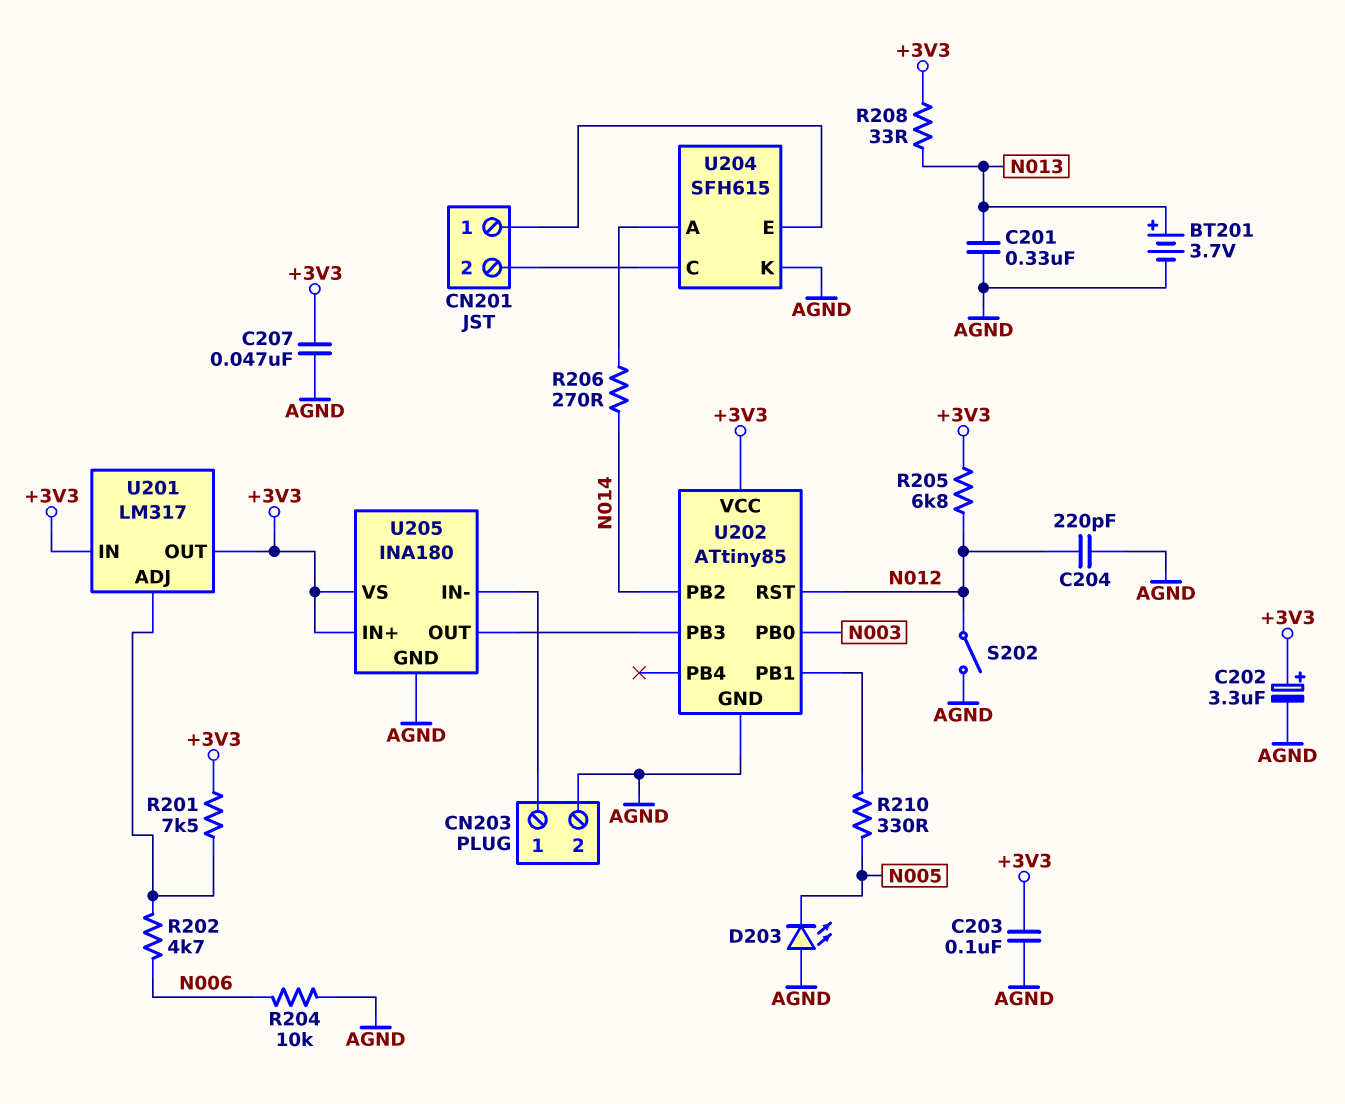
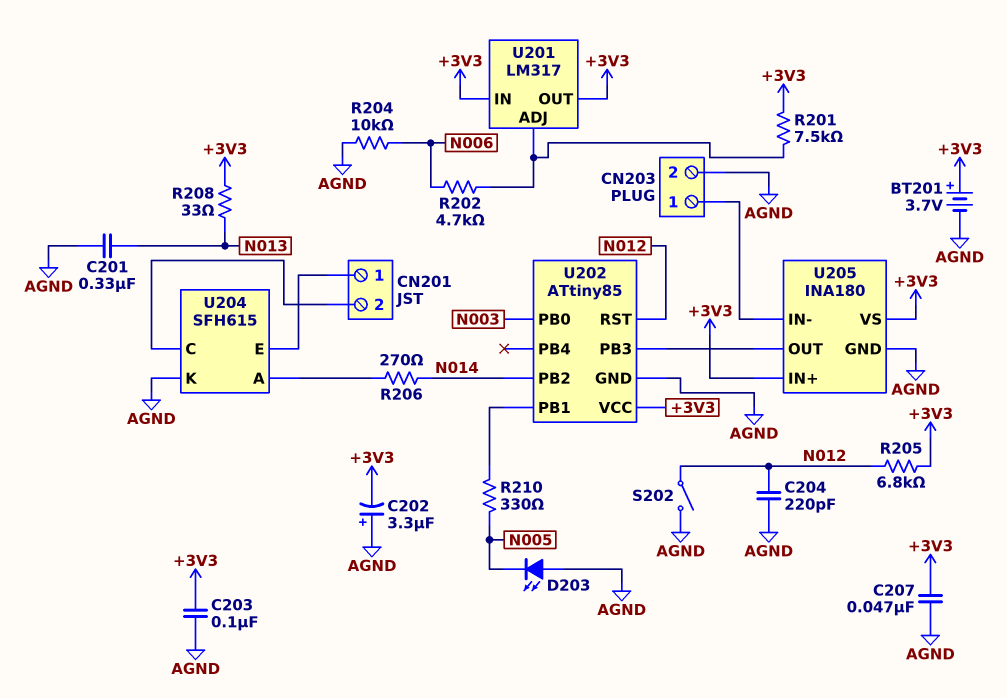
BT201: 3.7V (plus N013, minus AGND) -> 3.7V (plus +3V3, minus AGND)
C202: 3.3uF (plus +3V3, minus AGND) -> 3.3uF (plus AGND, minus +3V3)

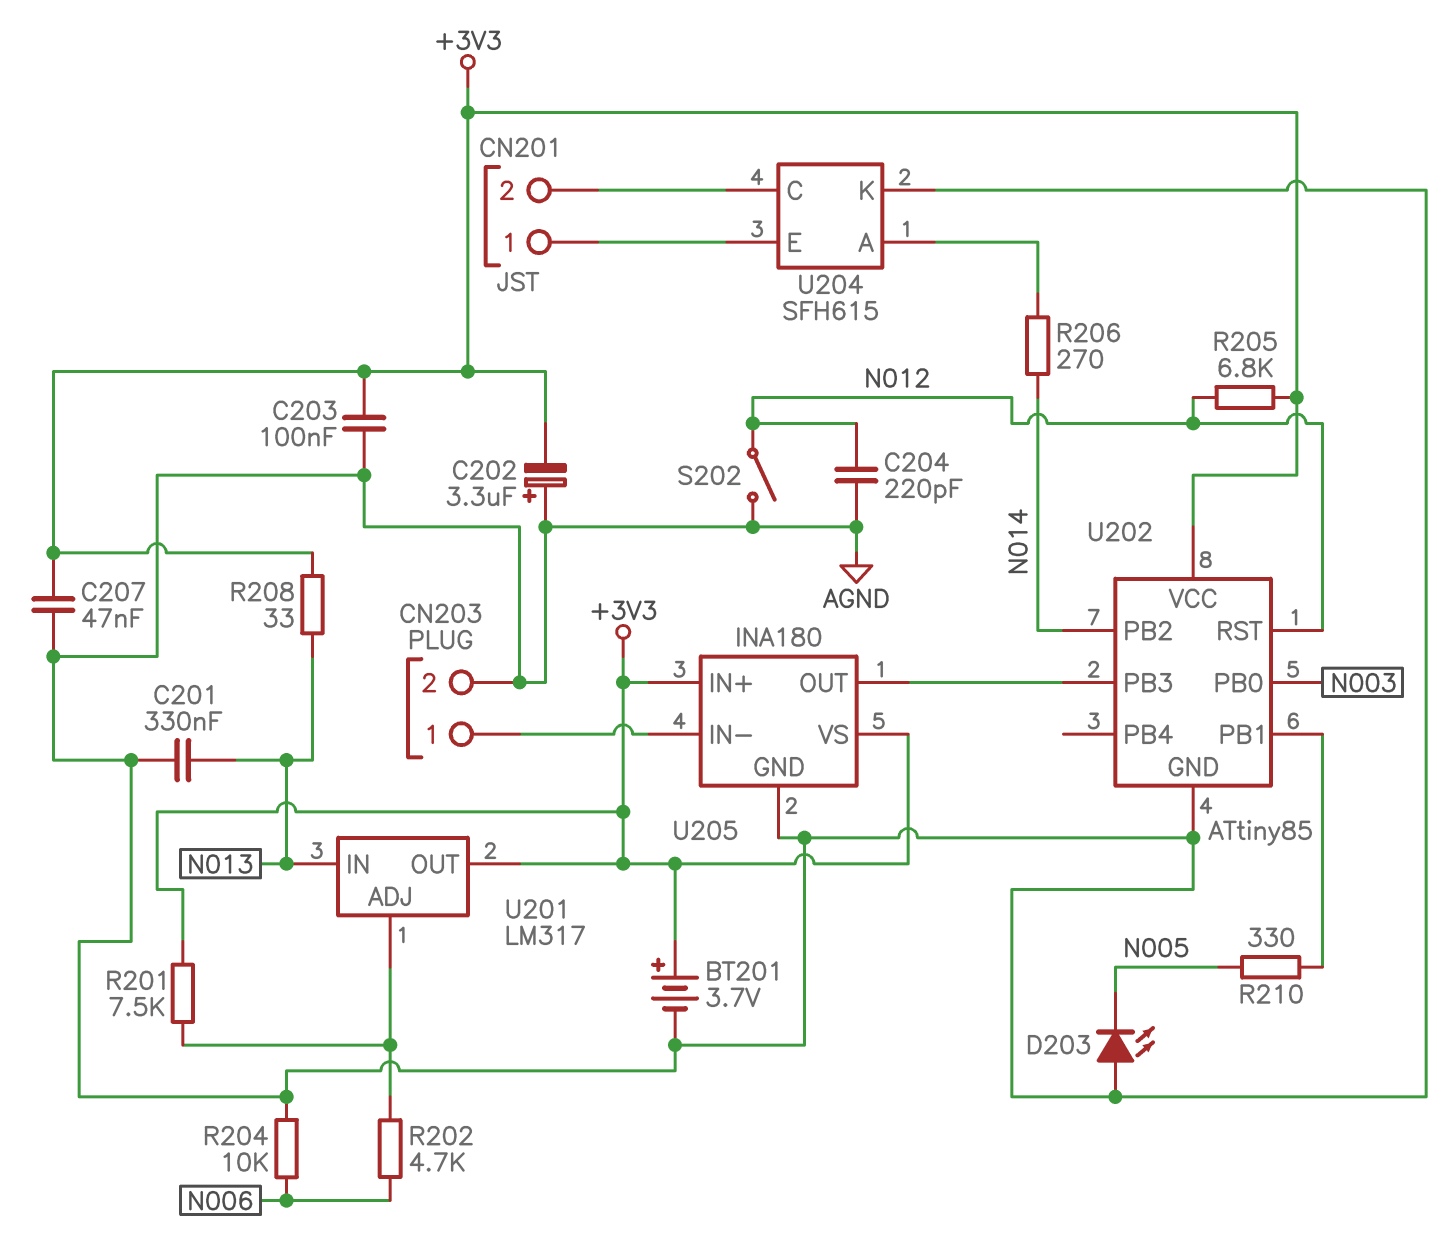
U201 pin IN: +3V3 -> N013

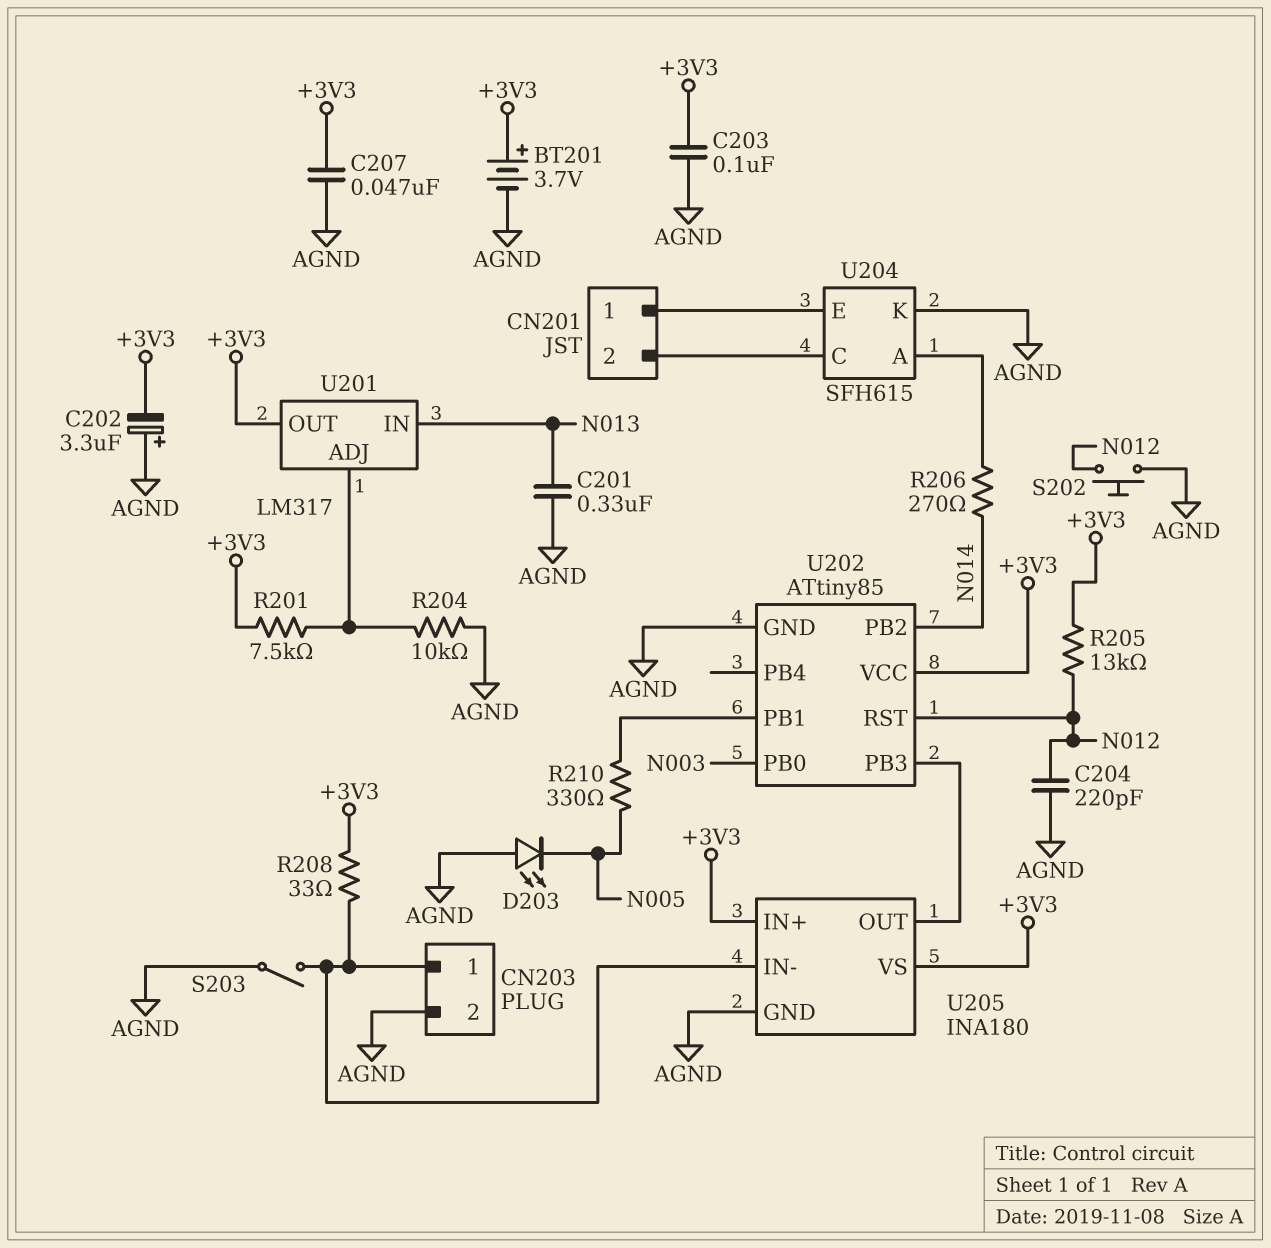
R202: 4.7k (N006, U201/ADJ) -> none
R204: 10k (AGND, N006) -> 10k (AGND, U201/ADJ)
R205: 6.8k (+3V3, N012) -> 13k (+3V3, N012)
R208: 33 (+3V3, N013) -> 33 (+3V3, CN203/1)
S202: switch (AGND, N012) -> button (AGND, N012)
S203: none -> switch (AGND, CN203/1)

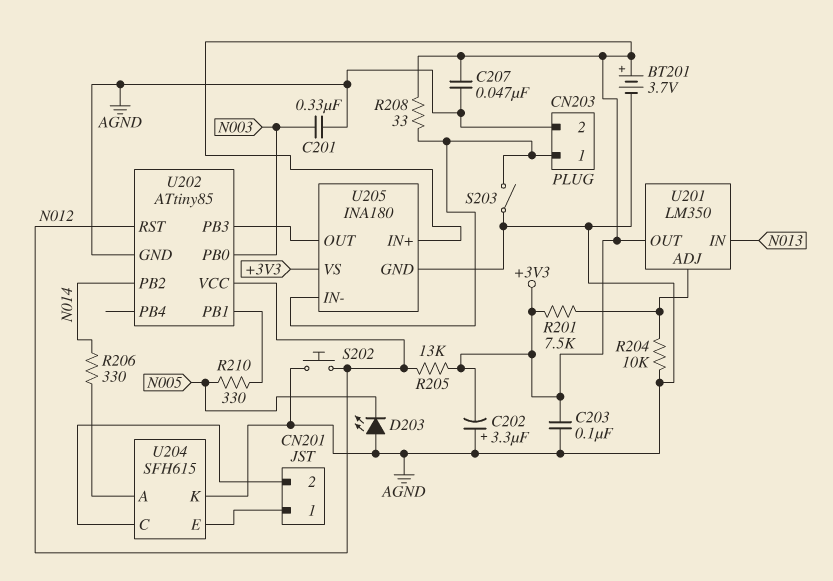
C201: 330nF (AGND, N013) -> 330nF (AGND, N003)
C204: 220pF (AGND, N012) -> none
R206: 270 (N014, U204/A) -> 330 (N014, U204/A)
U201: LM317 -> LM350
U202 pin VCC: +3V3 -> N012

